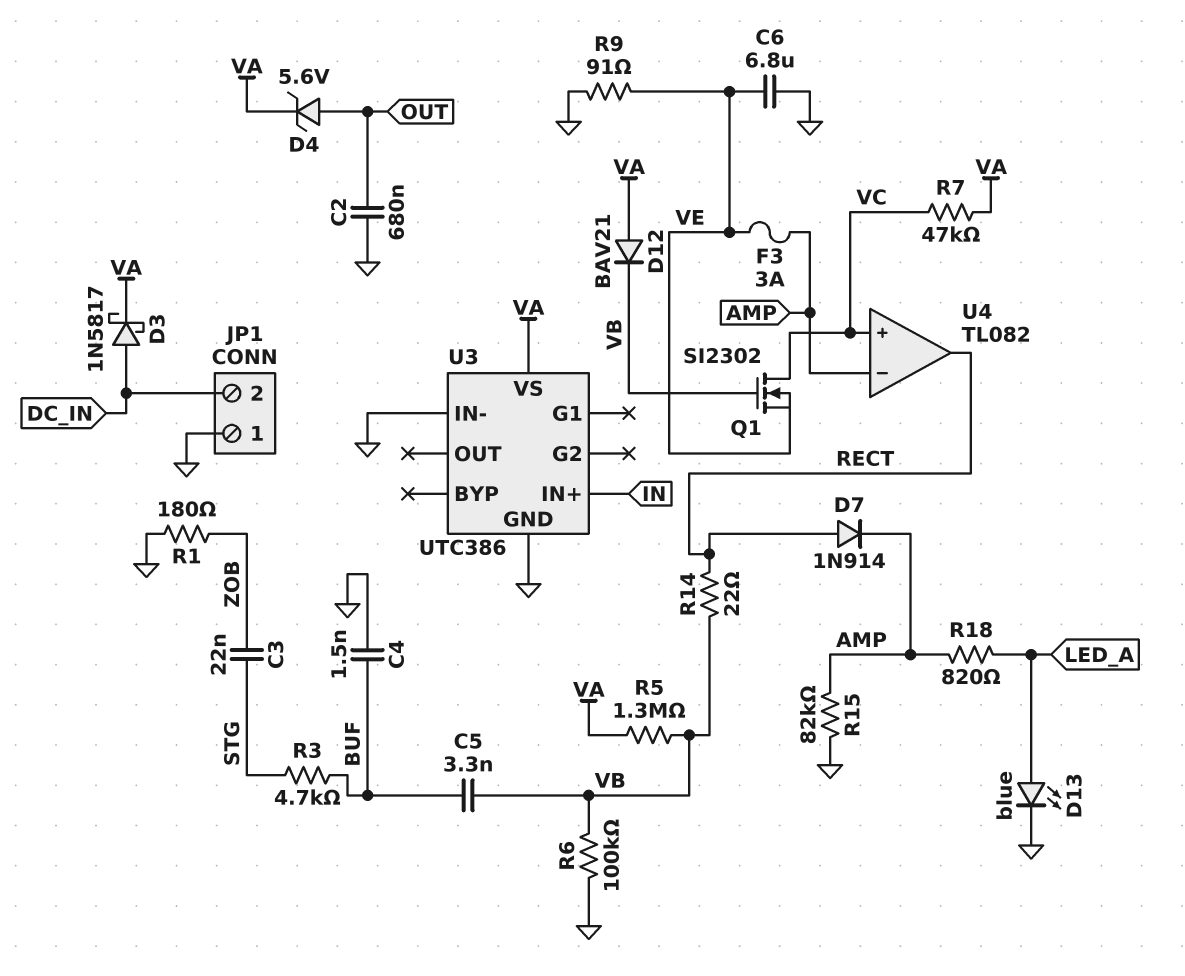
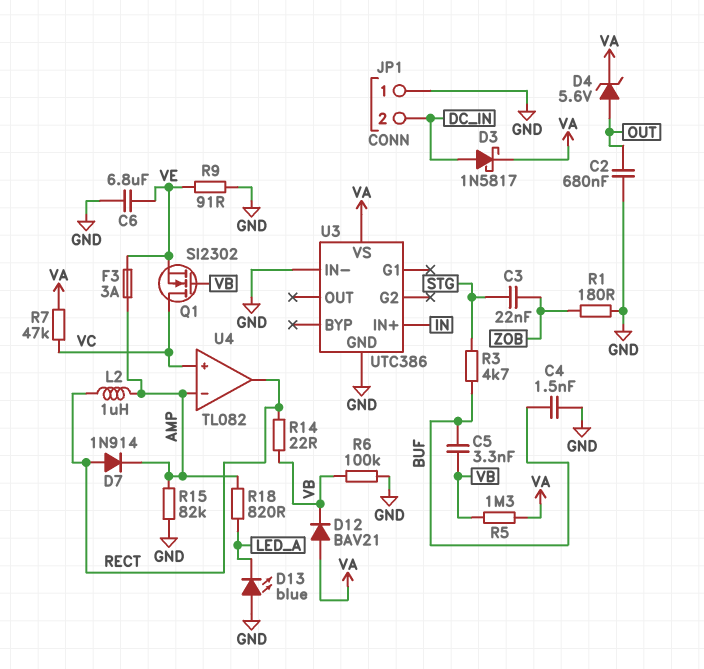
D13: LED blue (A LED_A, K GND) -> LED blue (A GND, K LED_A)
L2: none -> 1uH (AMP, RECT)

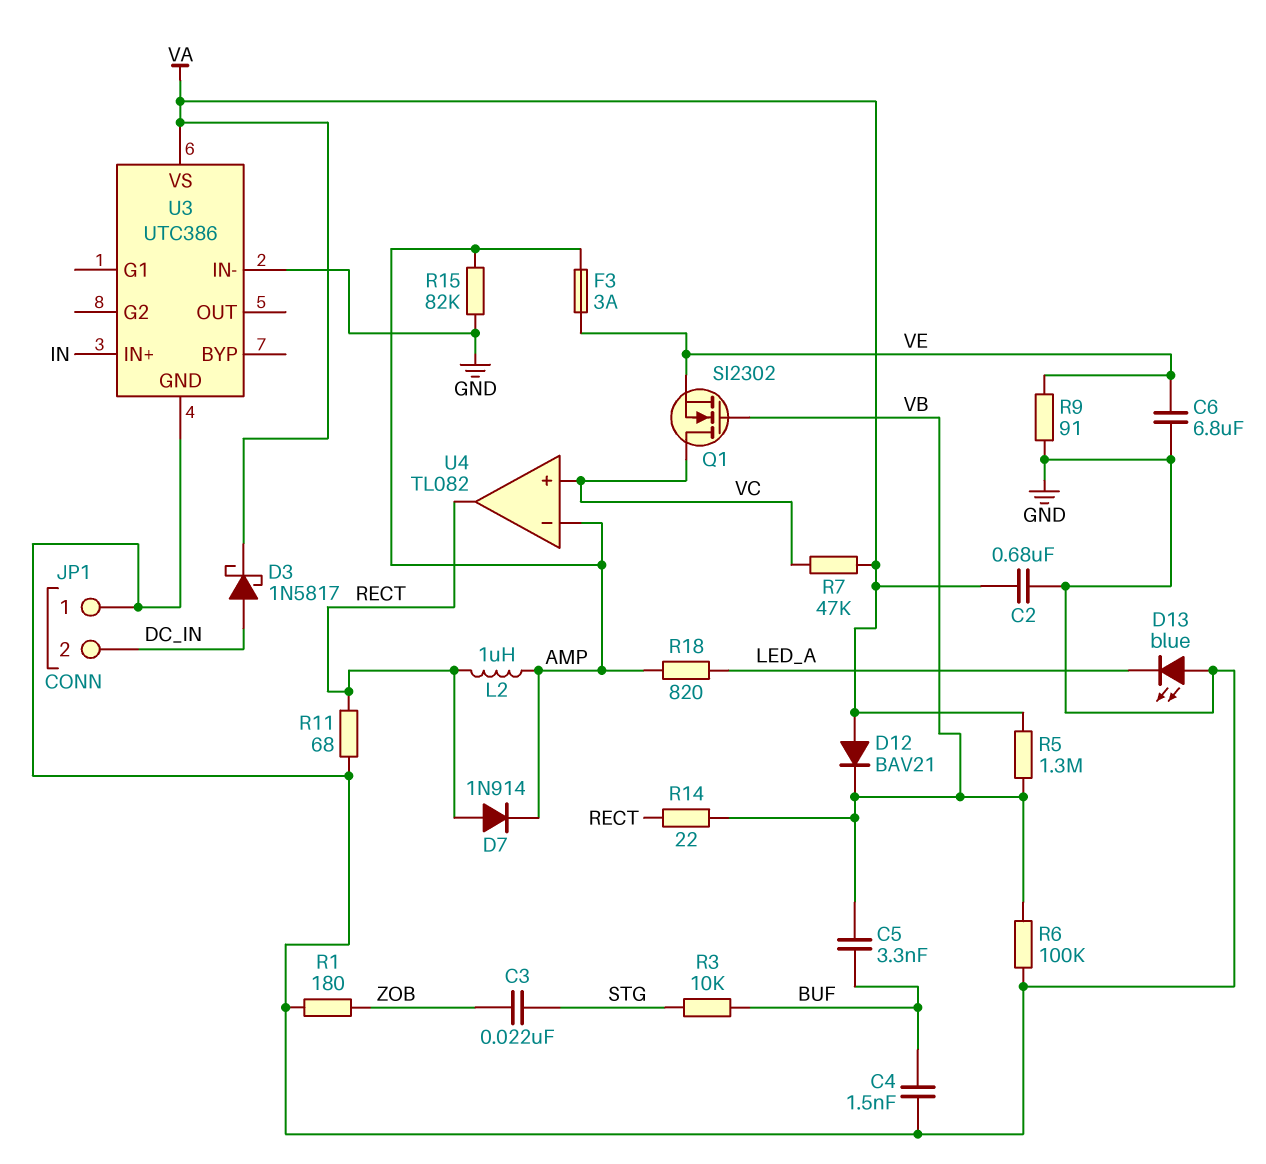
C2: 680nF (GND, OUT) -> 680nF (GND, VA)
D4: zener 5.6V (A OUT, K VA) -> none
R3: 4.7k (BUF, STG) -> 10k (BUF, STG)
R11: none -> 68 (GND, RECT)

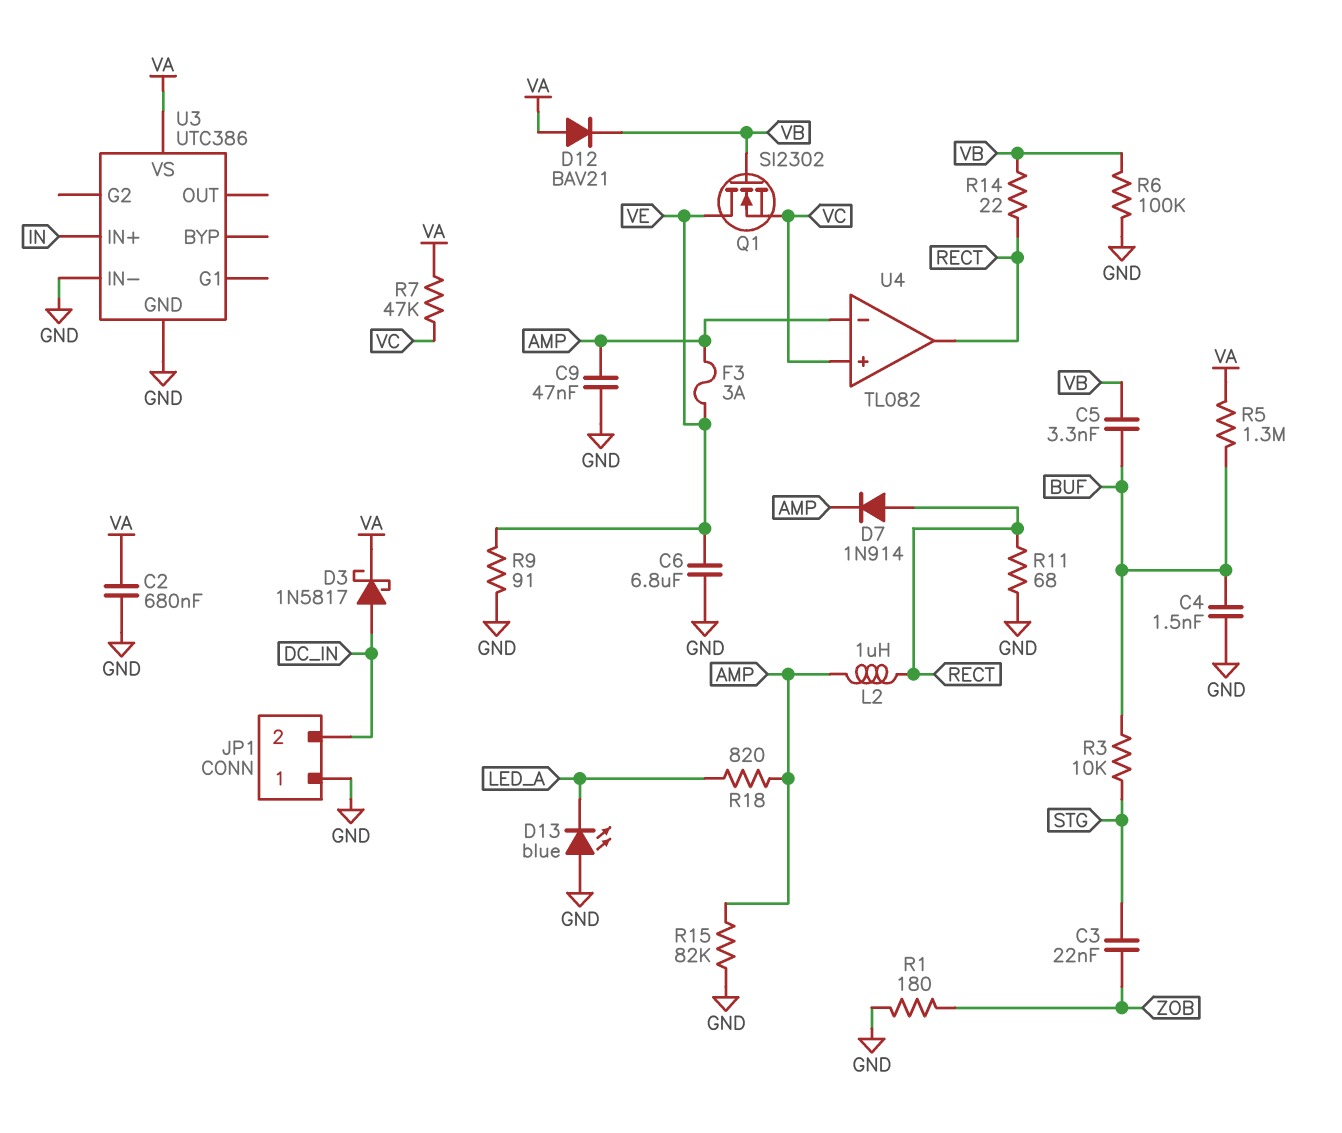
C9: none -> 47nF (AMP, GND)
Q1: NMOS SI2302 (G VB, D VC, S VE) -> NMOS SI2302 (G VB, D VE, S VC)
R5: 1.3M (VA, VB) -> 1.3M (BUF, VA)

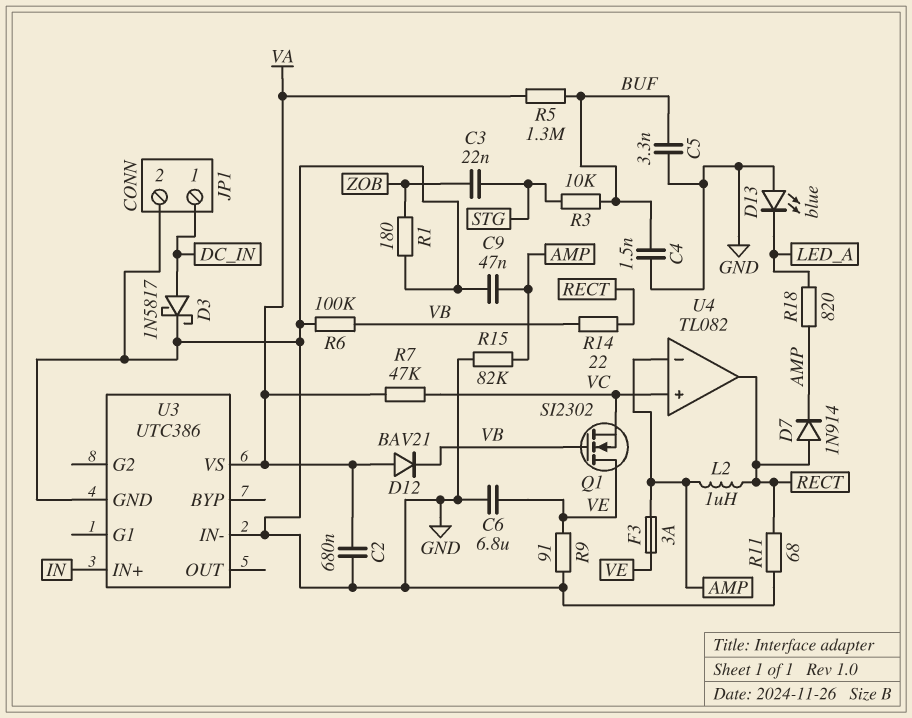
C5: 3.3nF (BUF, VB) -> 3.3nF (BUF, GND)
D3: schottky 1N5817 (A DC_IN, K VA) -> schottky 1N5817 (A DC_IN, K GND)
JP1 pin 1: GND -> DC_IN
JP1 pin 2: DC_IN -> GND

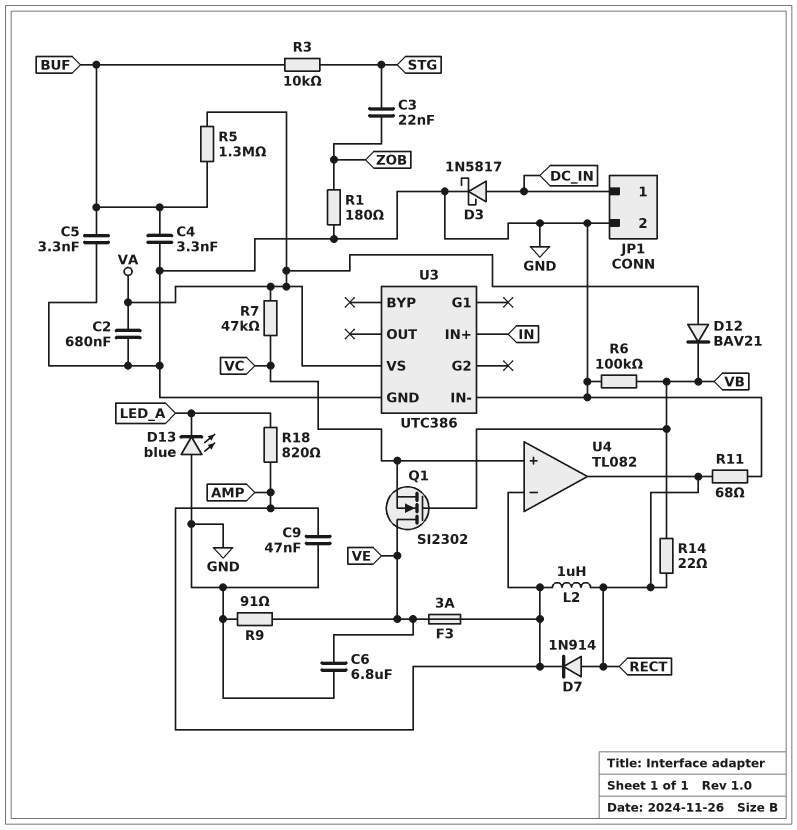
C4: 1.5nF (BUF, GND) -> 3.3nF (BUF, GND)
R15: 82k (AMP, GND) -> none

